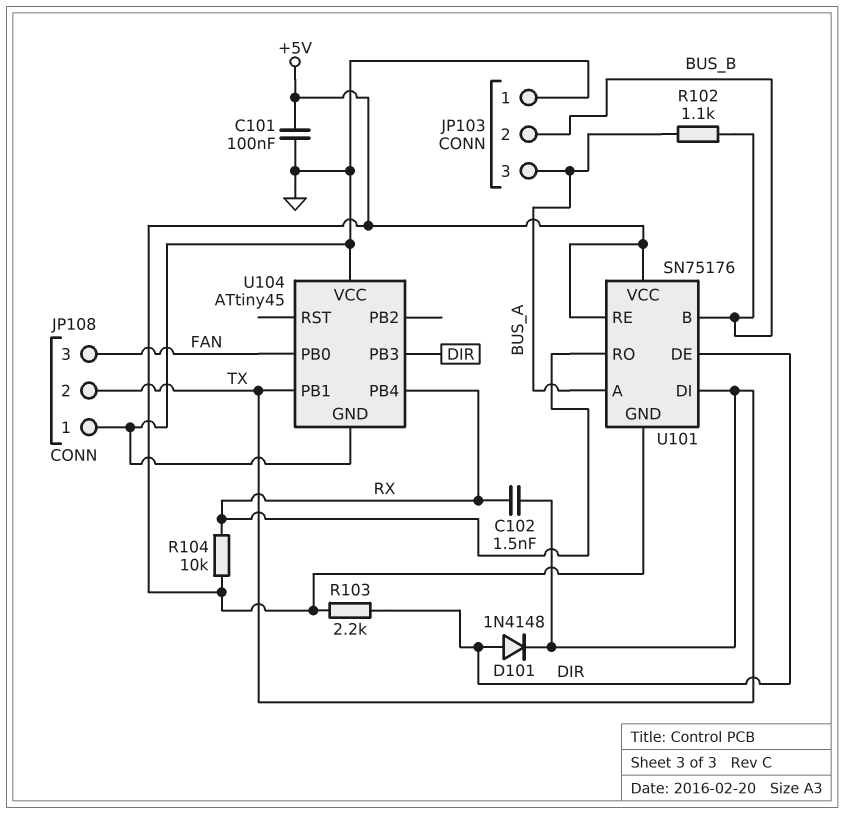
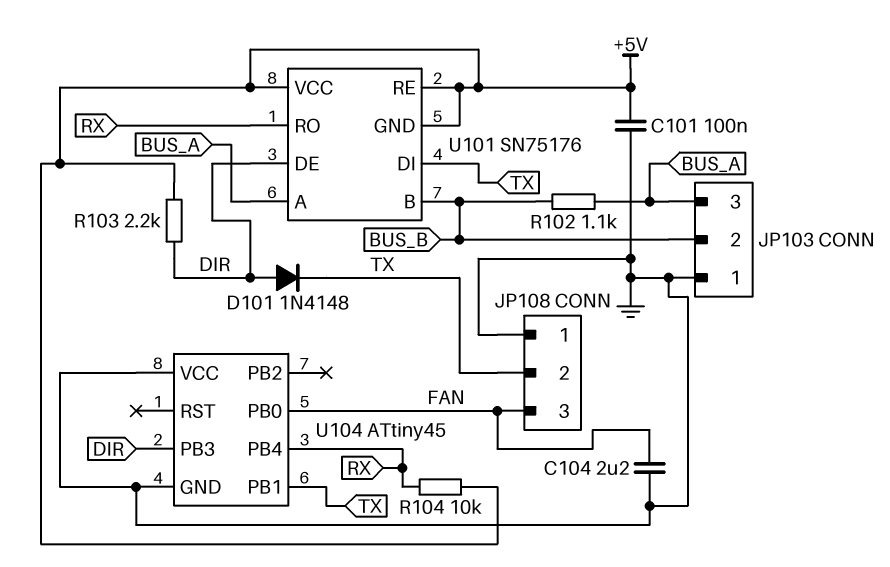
C102: 1.5nF (RX, TX) -> none
C104: none -> 2.2uF (FAN, GND)

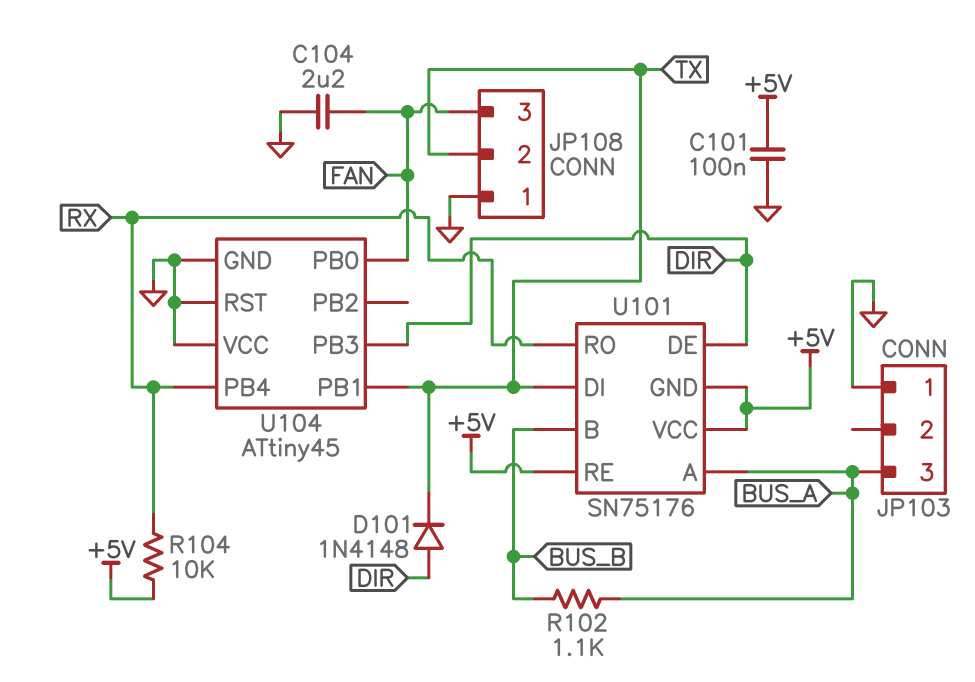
JP103 pin 2: BUS_B -> none
R103: 2.2k (+5V, DIR) -> none
U104 pin RST: none -> GND

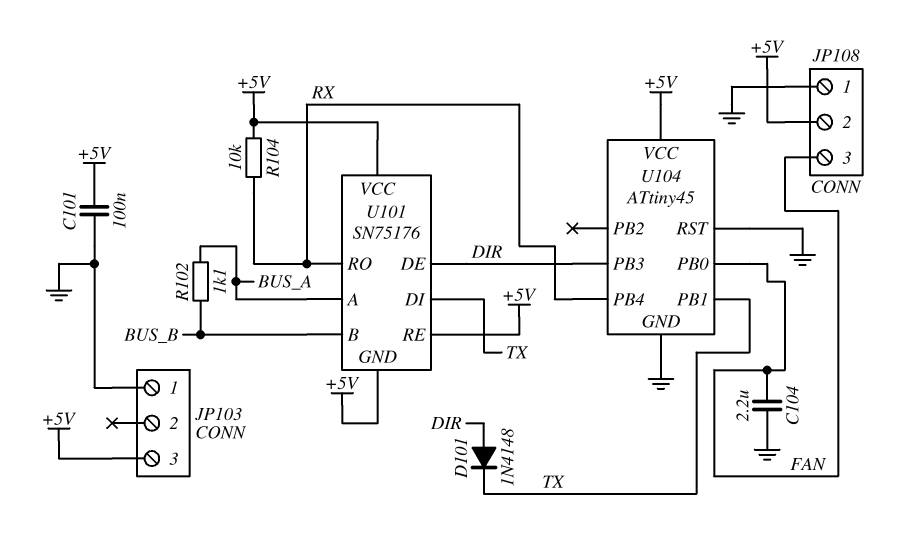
JP103 pin 3: BUS_A -> +5V
JP108 pin 2: TX -> +5V
U104 pin VCC: GND -> +5V

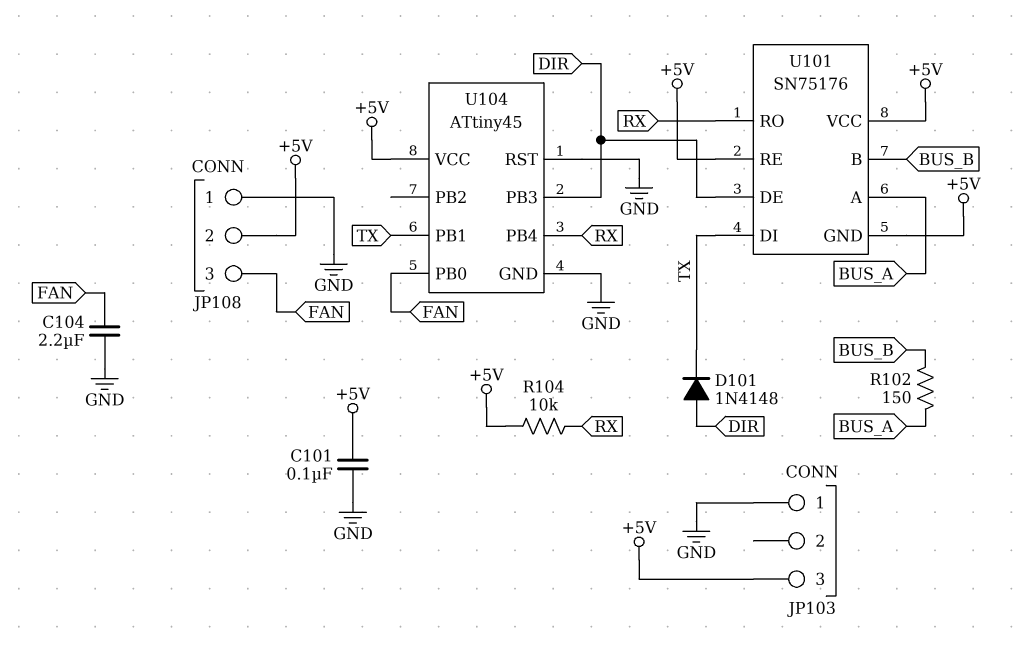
R102: 1.1k (BUS_A, BUS_B) -> 150 (BUS_A, BUS_B)

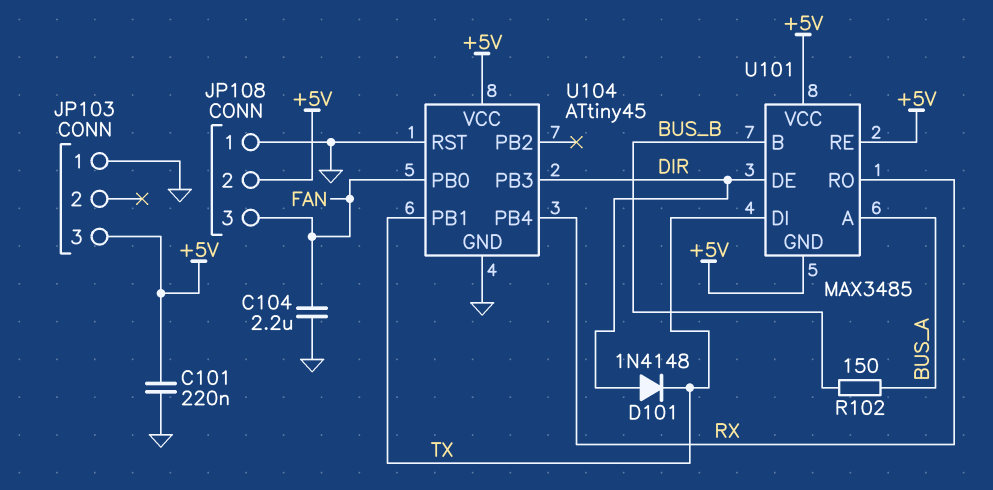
C101: 100nF (+5V, GND) -> 220nF (+5V, GND)
R104: 10k (+5V, RX) -> none
U101: SN75176 -> MAX3485

